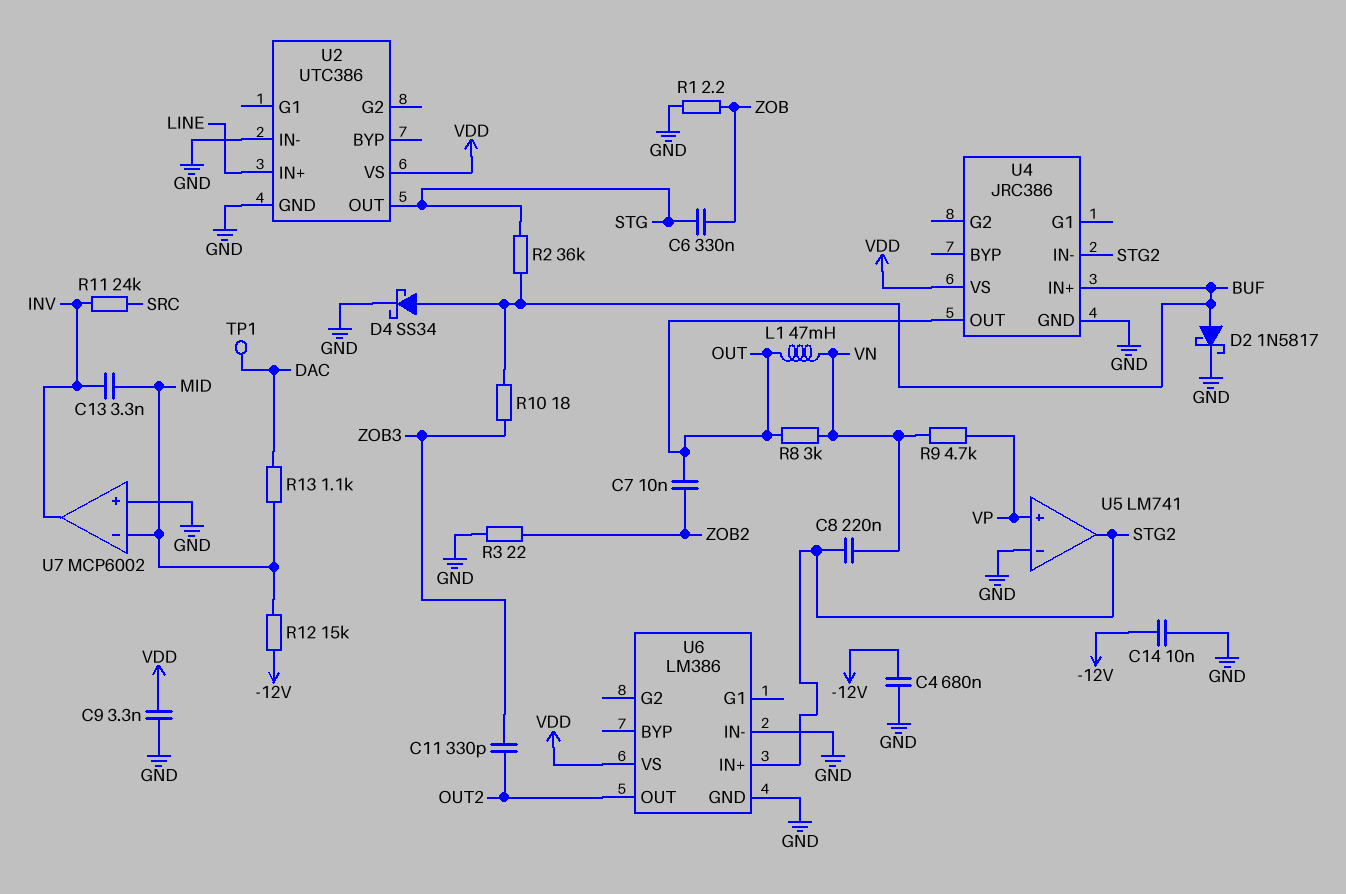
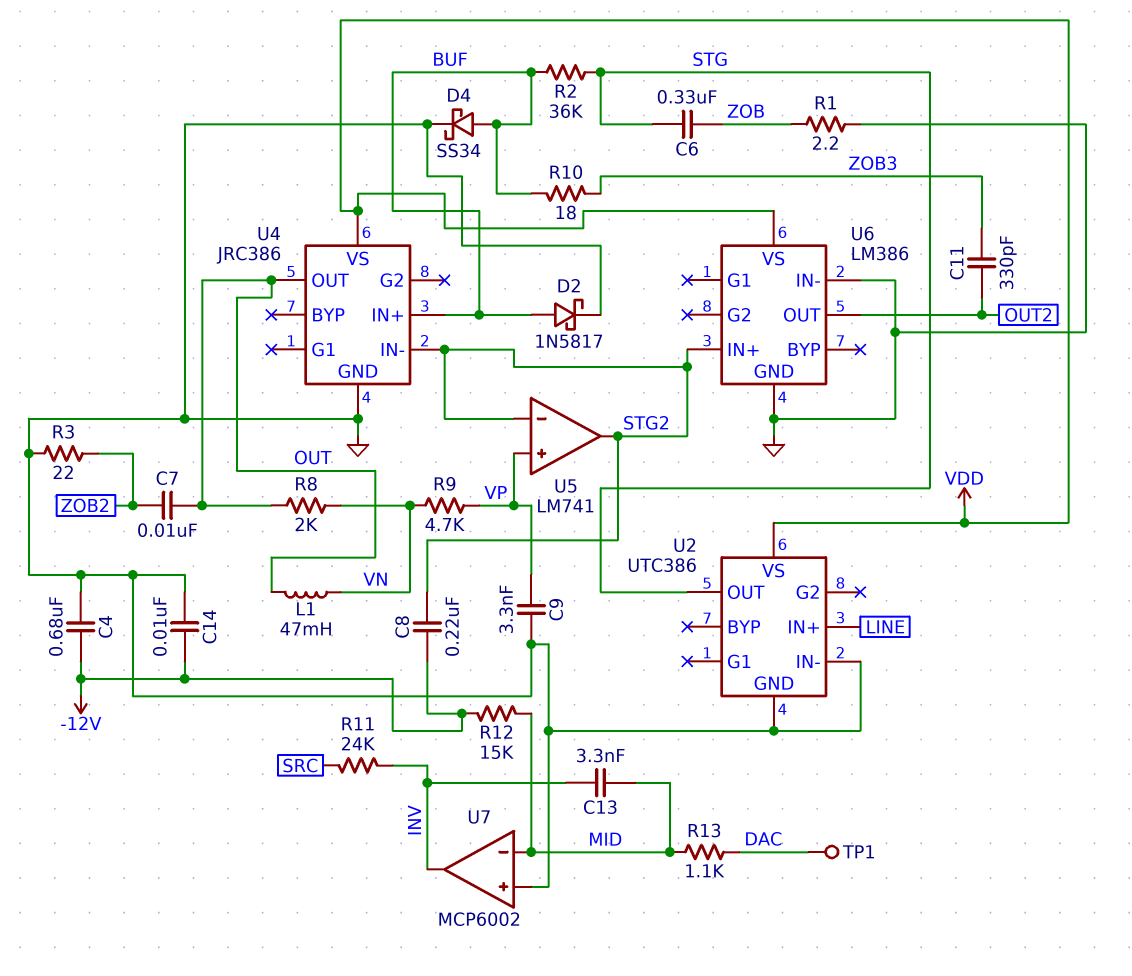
C8: 220nF (STG2, VN) -> 220nF (-12V, STG2)
C9: 3.3nF (GND, VDD) -> 3.3nF (GND, VP)
R8: 3k (OUT, VN) -> 2k (OUT, VN)
U5 pin in-: GND -> STG2

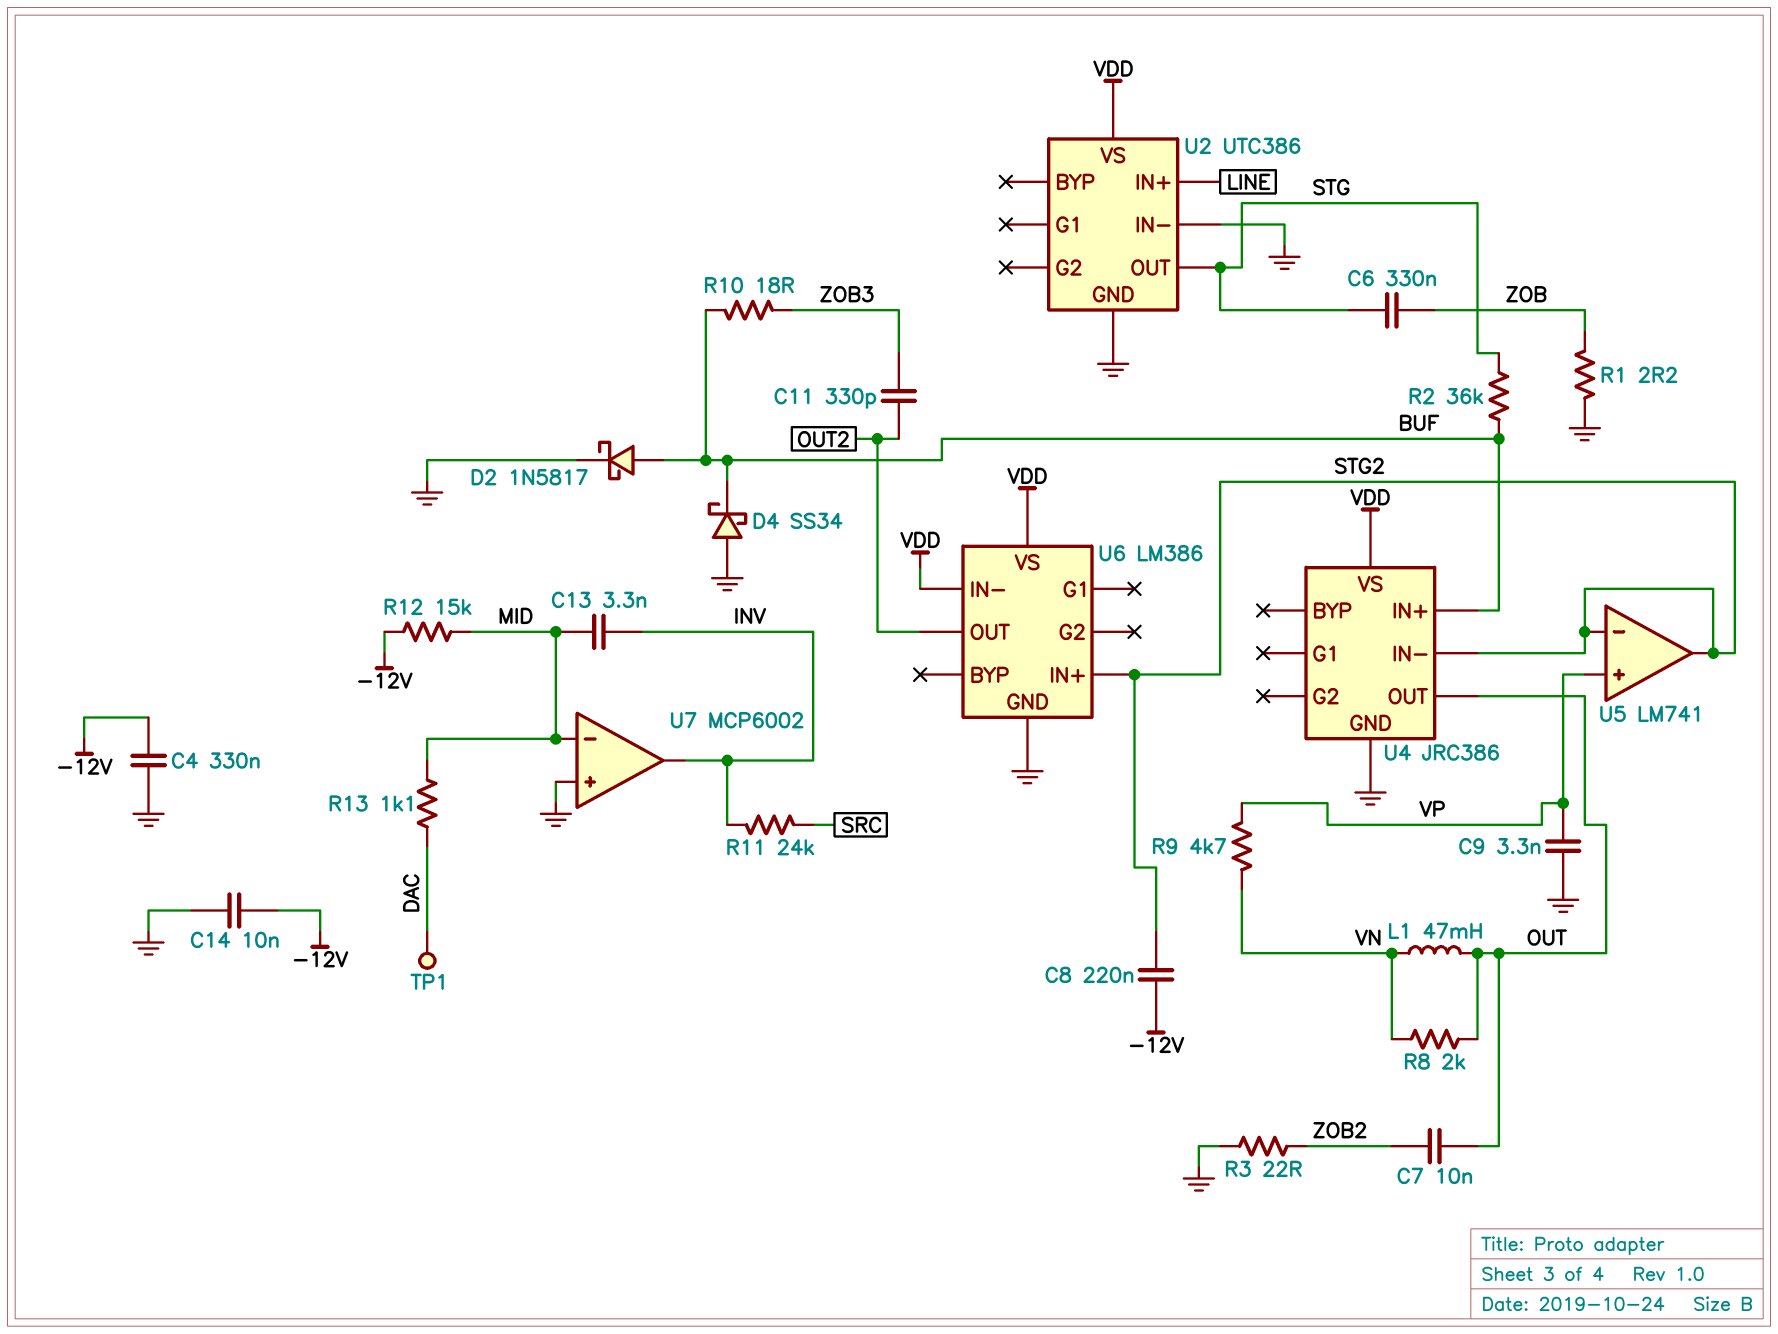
C4: 680nF (-12V, GND) -> 330nF (-12V, GND)
D4: schottky SS34 (A BUF, K GND) -> schottky SS34 (A GND, K BUF)
U6 pin IN-: GND -> VDD

